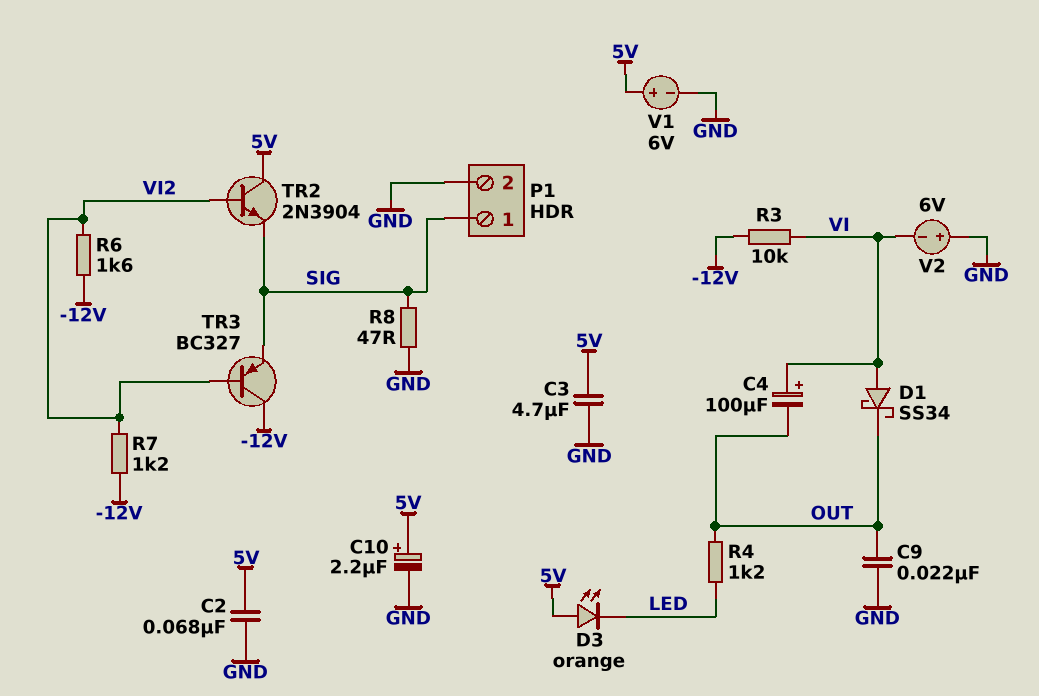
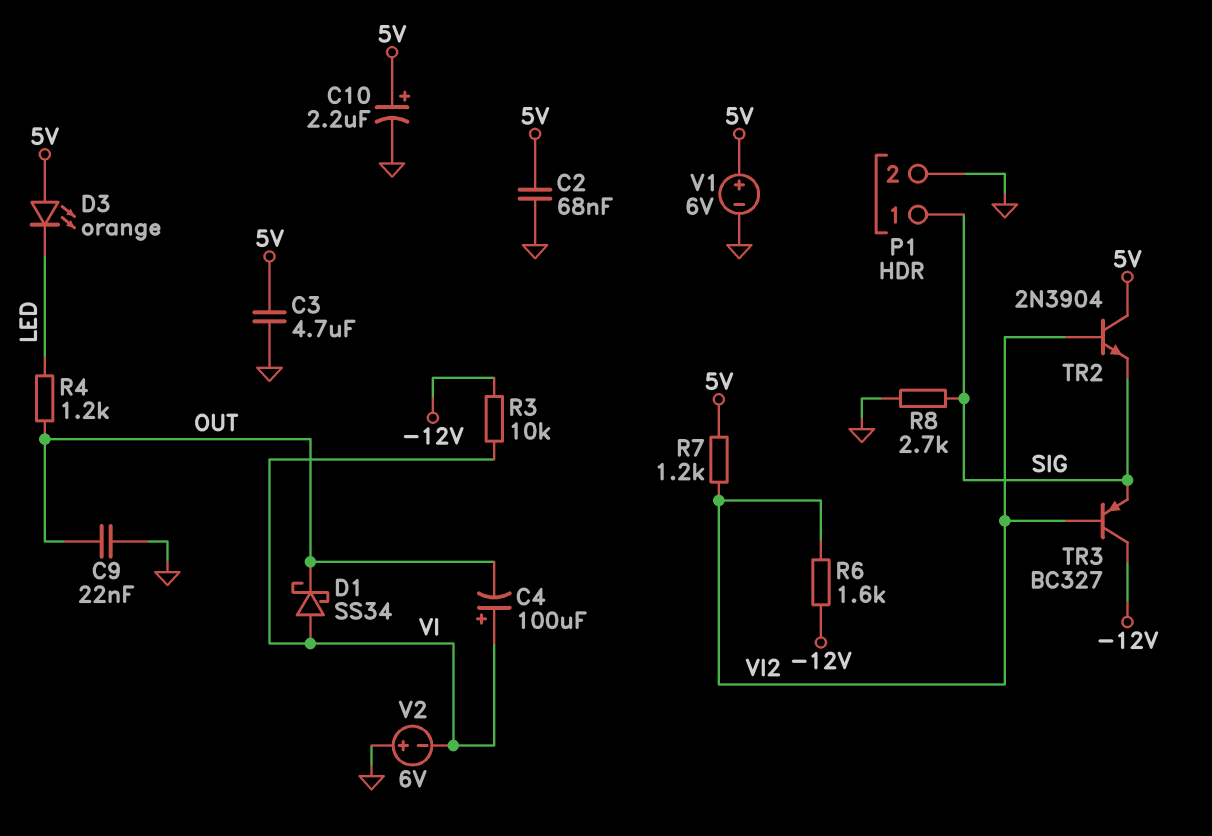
R7: 1.2k (-12V, VI2) -> 1.2k (5V, VI2)
R8: 47 (GND, SIG) -> 2.7k (GND, SIG)

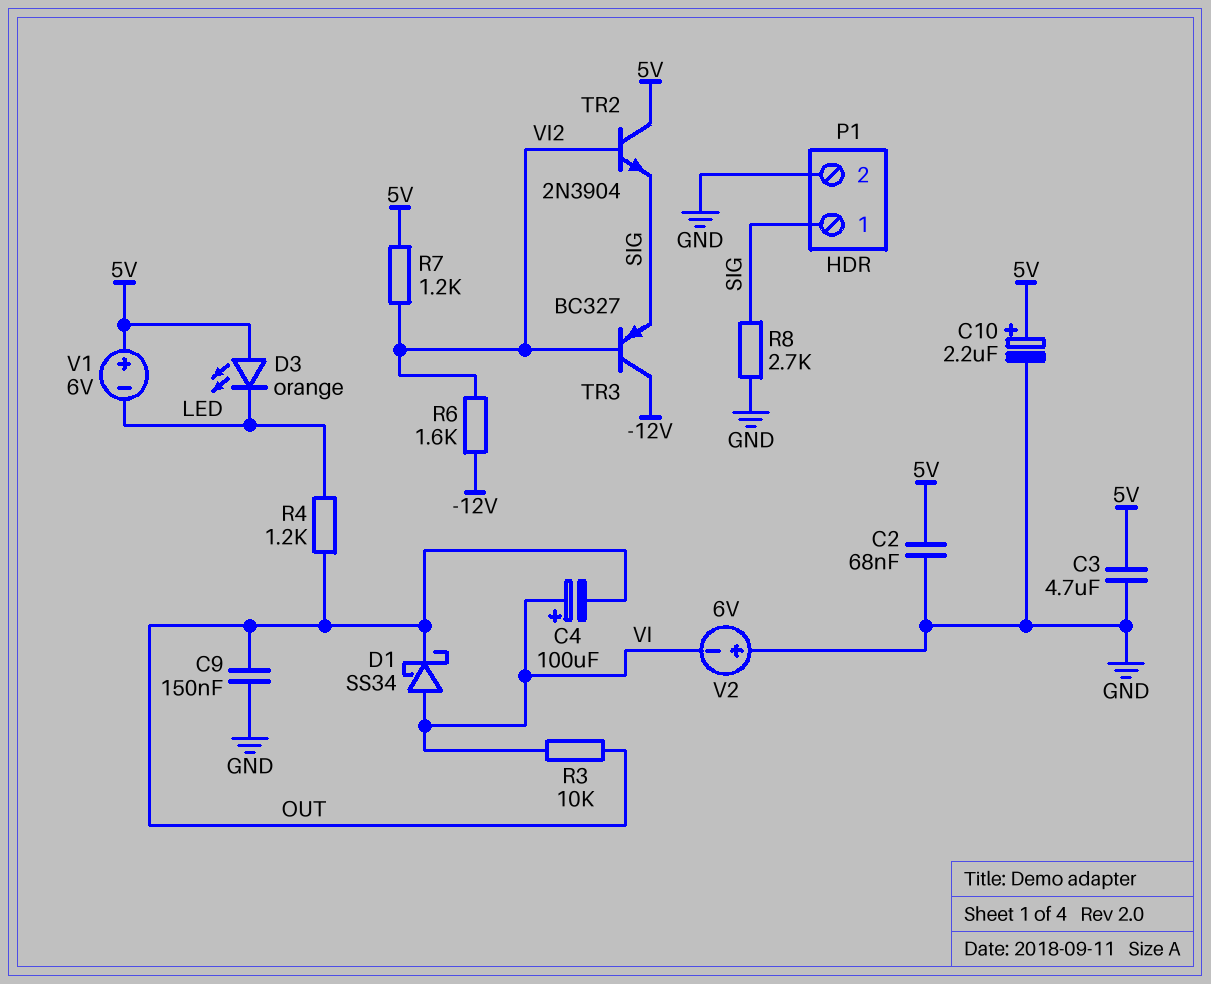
C9: 22nF (GND, OUT) -> 150nF (GND, OUT)
R3: 10k (-12V, VI) -> 10k (OUT, VI)
V1: 6V (plus 5V, minus GND) -> 6V (plus 5V, minus LED)

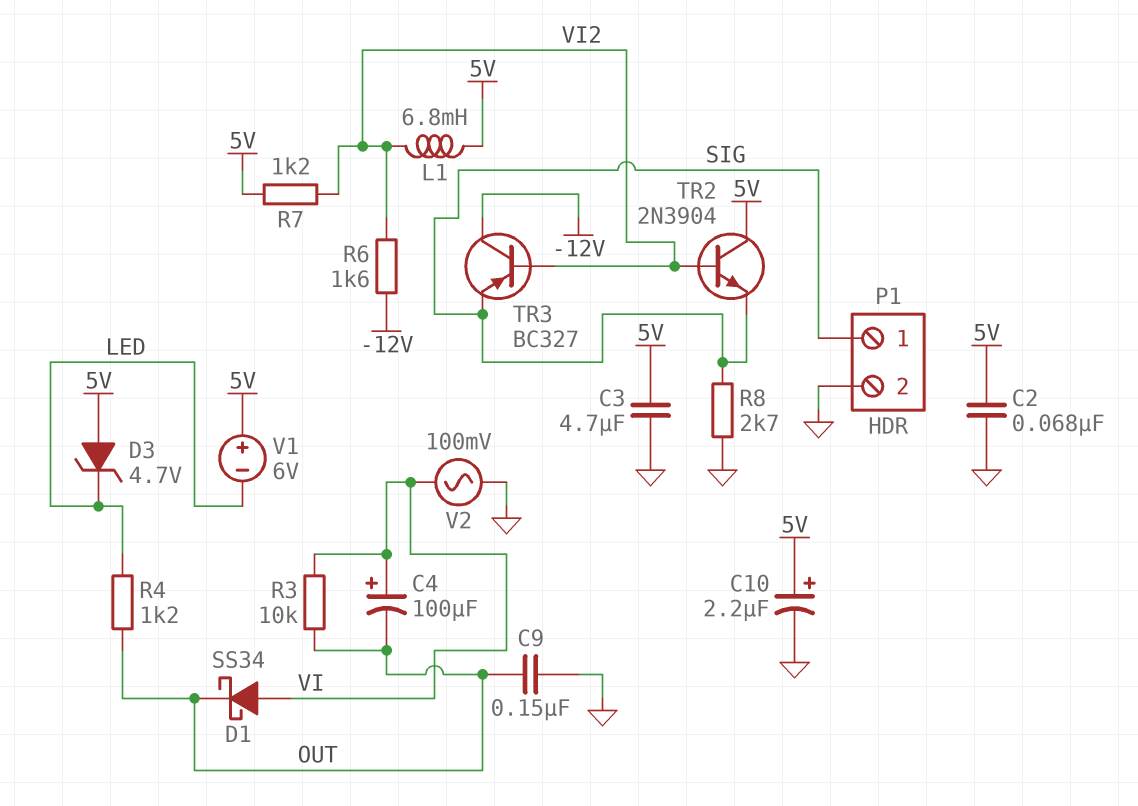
D3: LED orange (A 5V, K LED) -> zener 4.7V (A 5V, K LED)
L1: none -> 6.8mH (5V, VI2)
V2: 6V (plus GND, minus VI) -> AC 100mV (GND, VI)

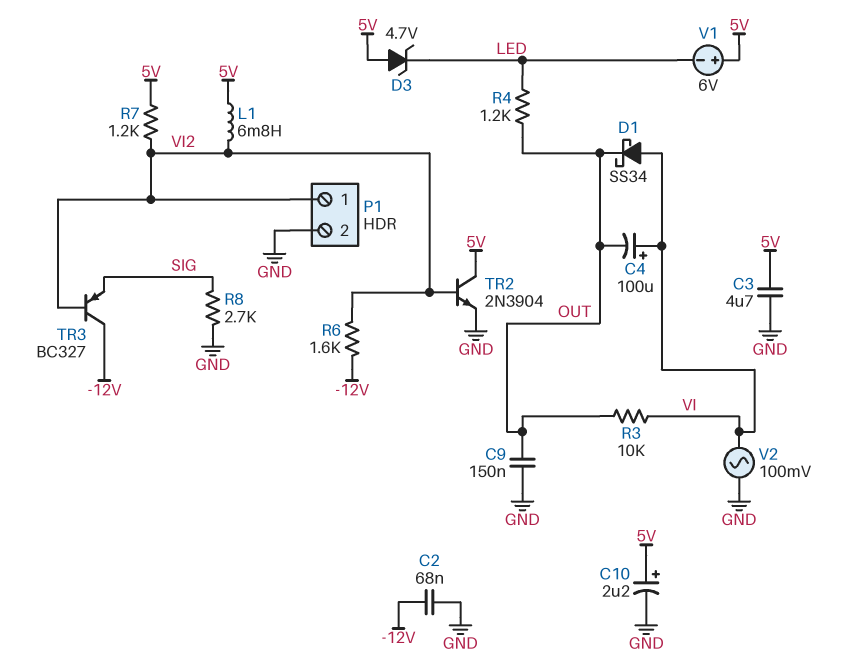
C2: 68nF (5V, GND) -> 68nF (-12V, GND)
P1 pin 1: SIG -> VI2
TR2: NPN 2N3904 (B VI2, C 5V, E SIG) -> NPN 2N3904 (B VI2, C 5V, E GND)

